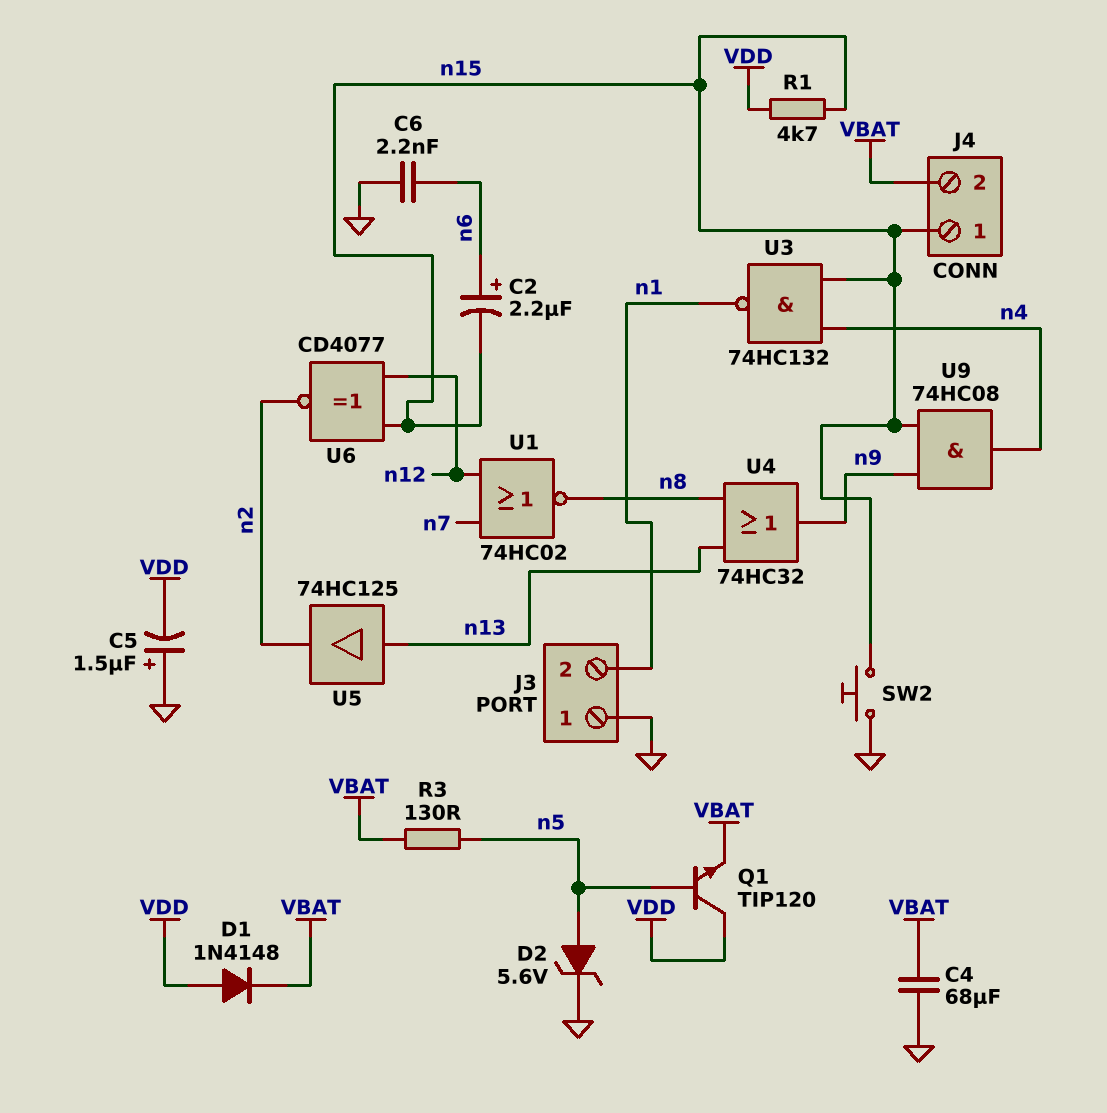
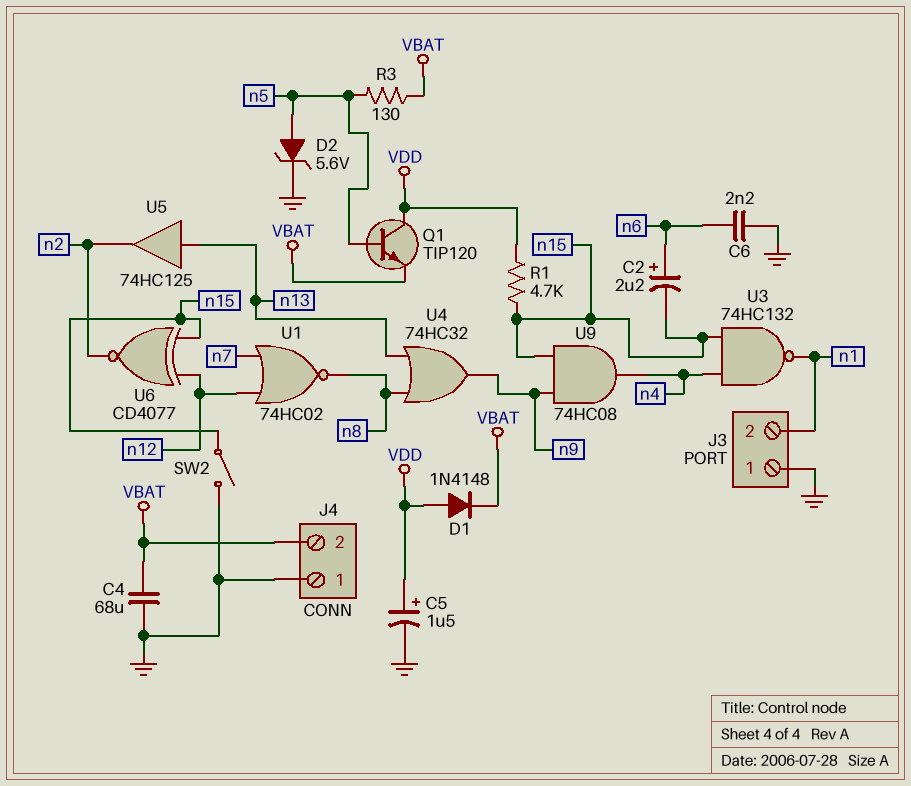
C5: 1.5uF (plus GND, minus VDD) -> 1.5uF (plus VDD, minus GND)
J4 pin 1: n15 -> GND
SW2: button (GND, n15) -> switch (GND, n15)

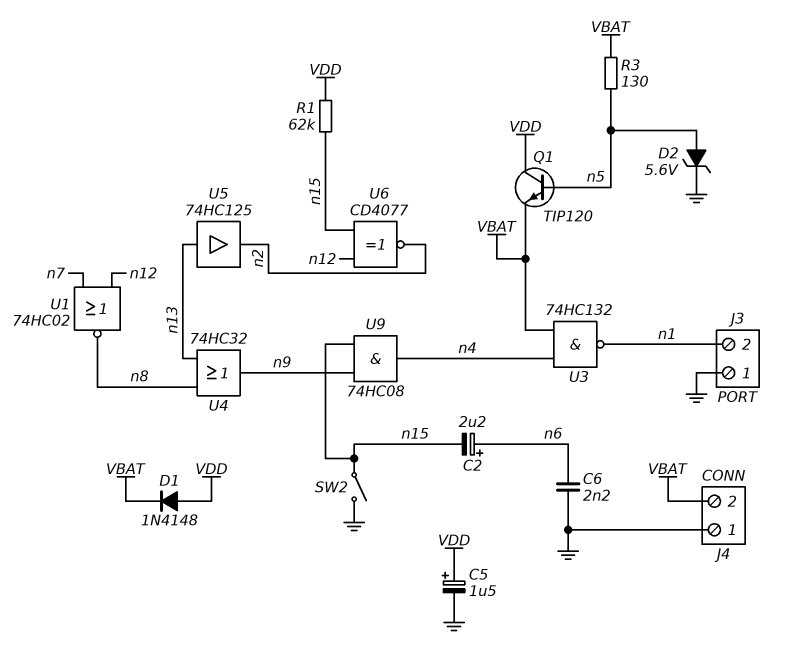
C4: 68uF (GND, VBAT) -> none
R1: 4.7k (VDD, n15) -> 62k (VDD, n15)
U3: NAND 74HC132 (in n4, in n15, out n1) -> NAND 74HC132 (in VBAT, in n4, out n1)

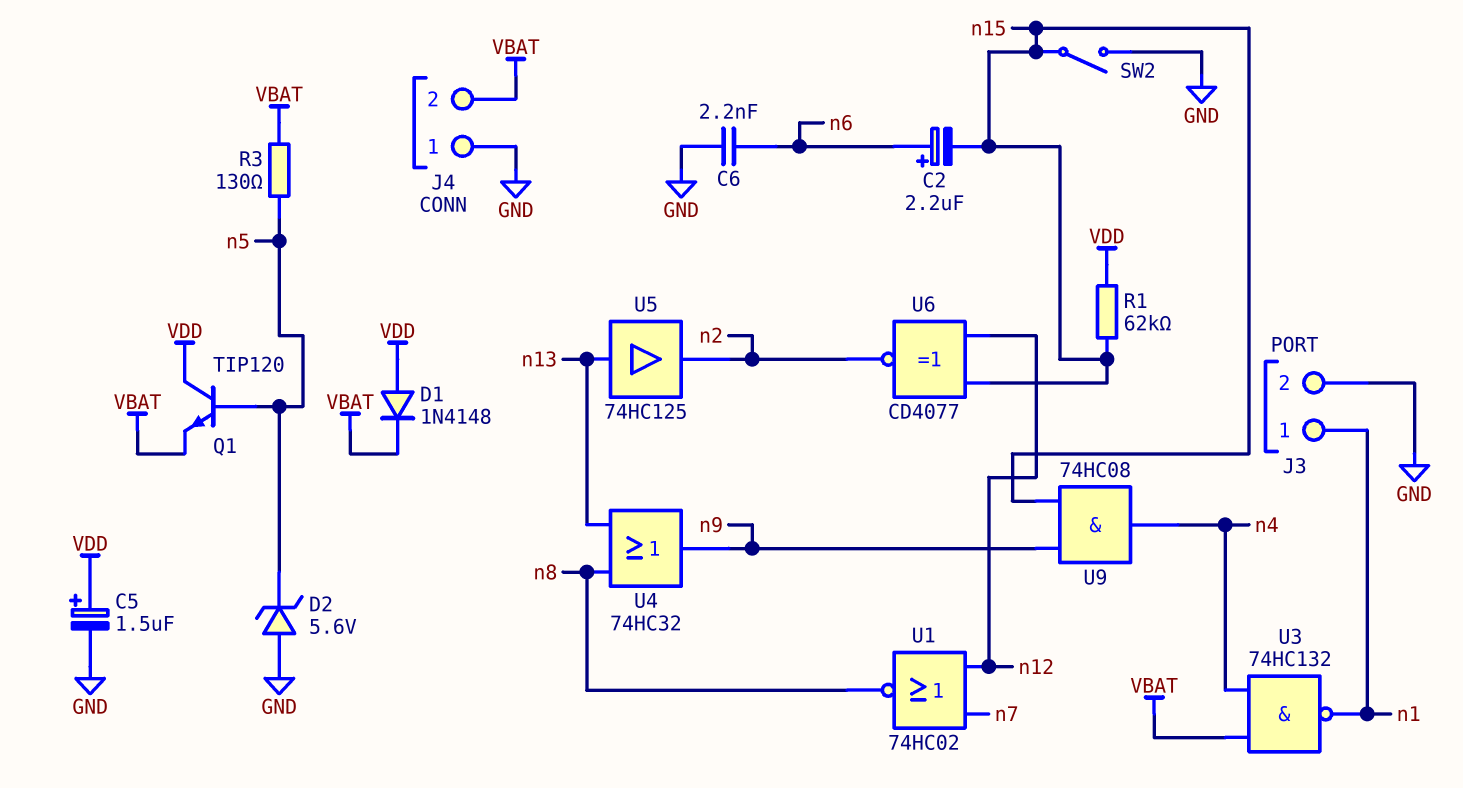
D2: zener 5.6V (A n5, K GND) -> zener 5.6V (A GND, K n5)
J3 pin 1: GND -> n1
J3 pin 2: n1 -> GND

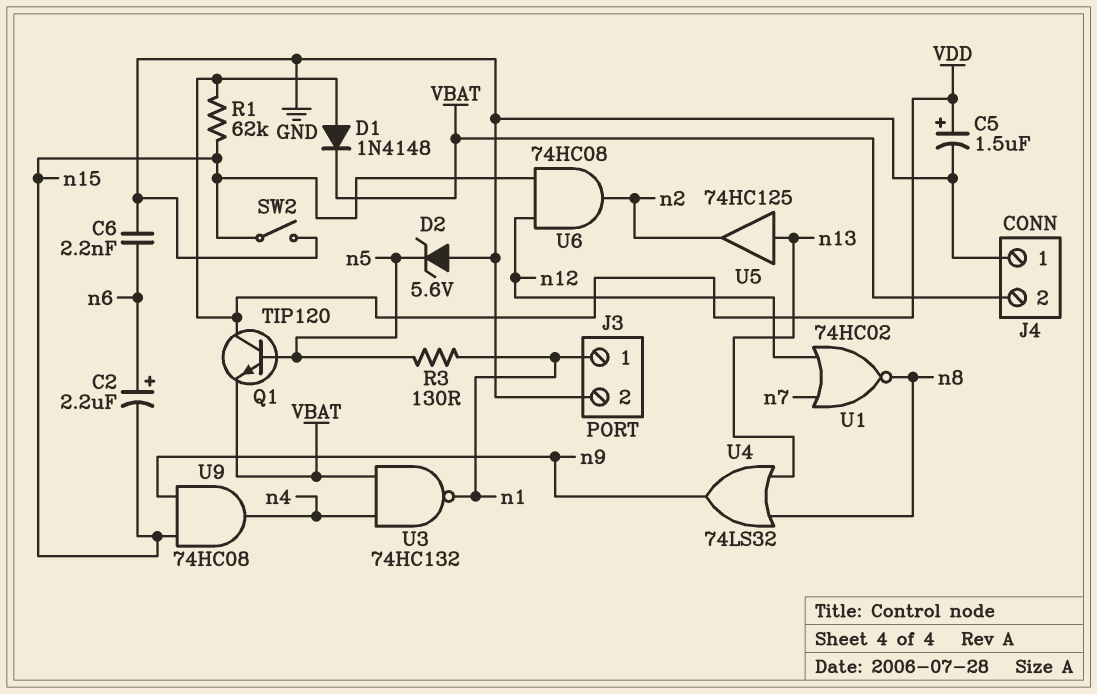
R3: 130 (VBAT, n5) -> 130 (n1, n5)
U4: OR 74HC32 (in n8, in n13, out n9) -> OR 74LS32 (in n8, in n13, out n9)
U6: XNOR CD4077 (in n12, in n15, out n2) -> AND 74HC08 (in n12, in n15, out n2)

